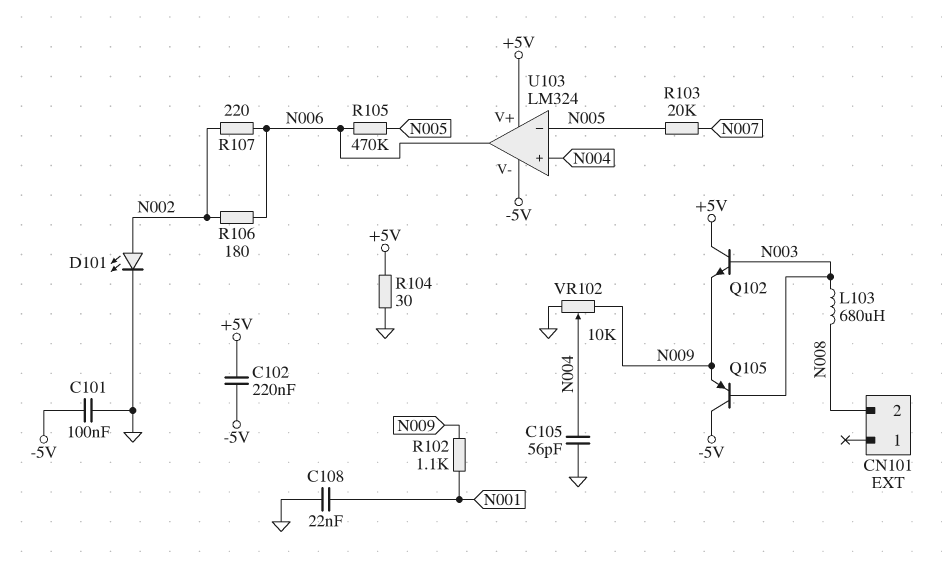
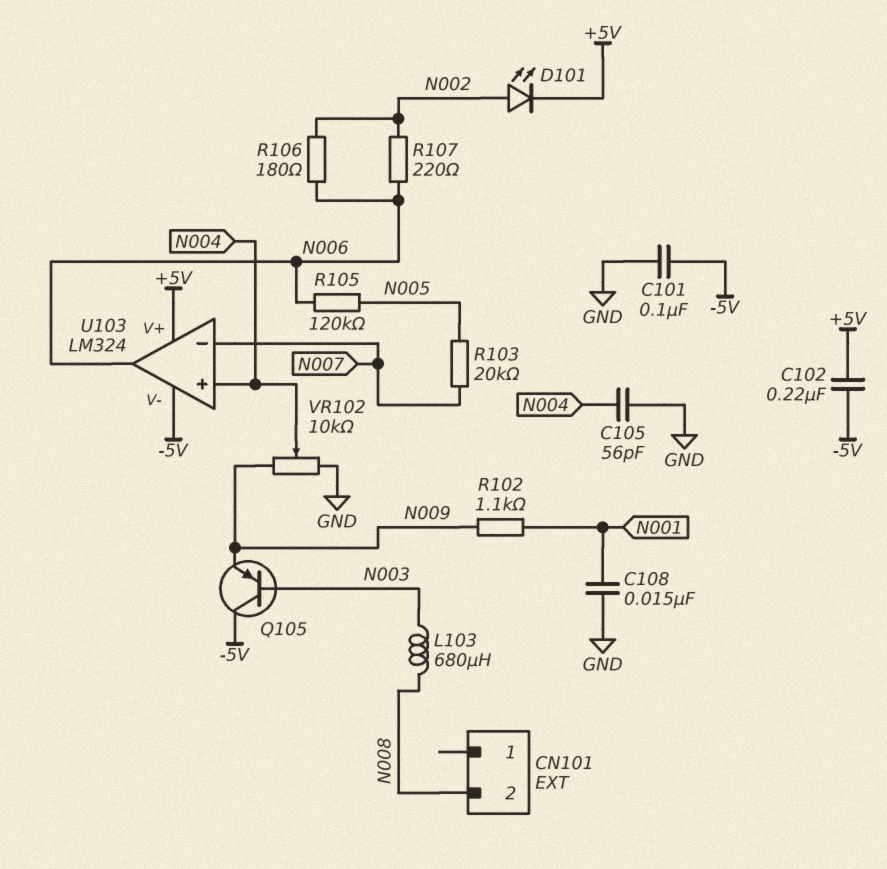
C108: 22nF (GND, N001) -> 15nF (GND, N001)
D101: LED (A N002, K GND) -> LED (A N002, K +5V)
Q102: NPN (B N003, C +5V, E N009) -> none
R104: 30 (+5V, GND) -> none
R105: 470k (N005, N006) -> 120k (N005, N006)
U103 pin in-: N005 -> N007

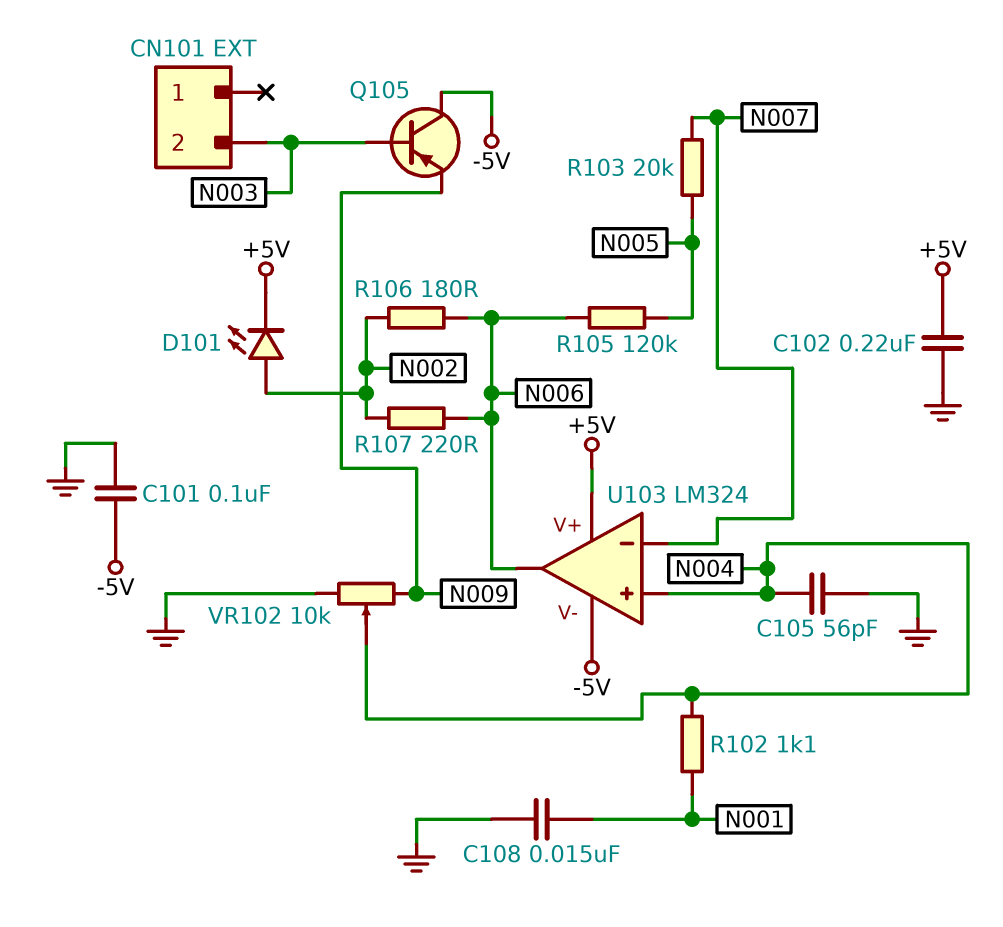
C102: 220nF (+5V, -5V) -> 220nF (+5V, GND)
CN101 pin 2: N008 -> N003
L103: 680uH (N003, N008) -> none
R102: 1.1k (N001, N009) -> 1.1k (N001, N004)

